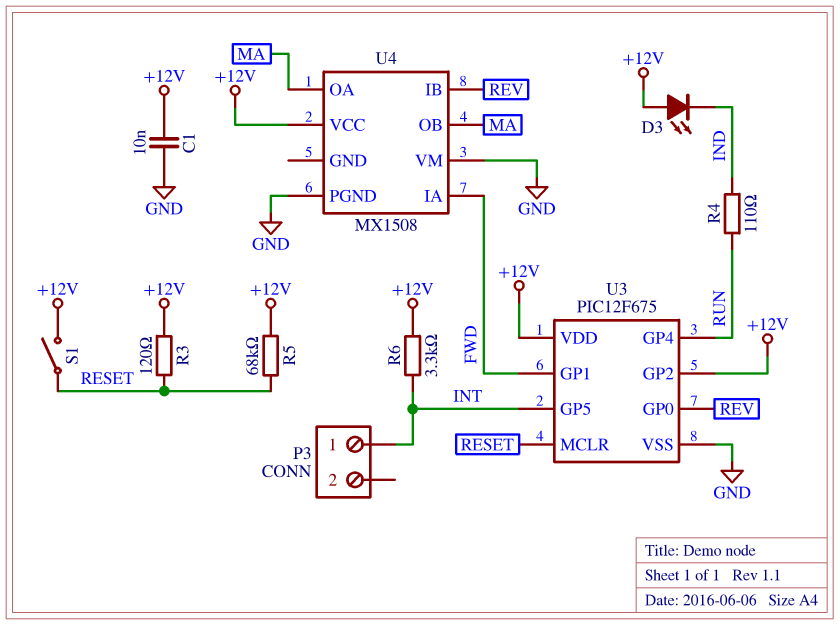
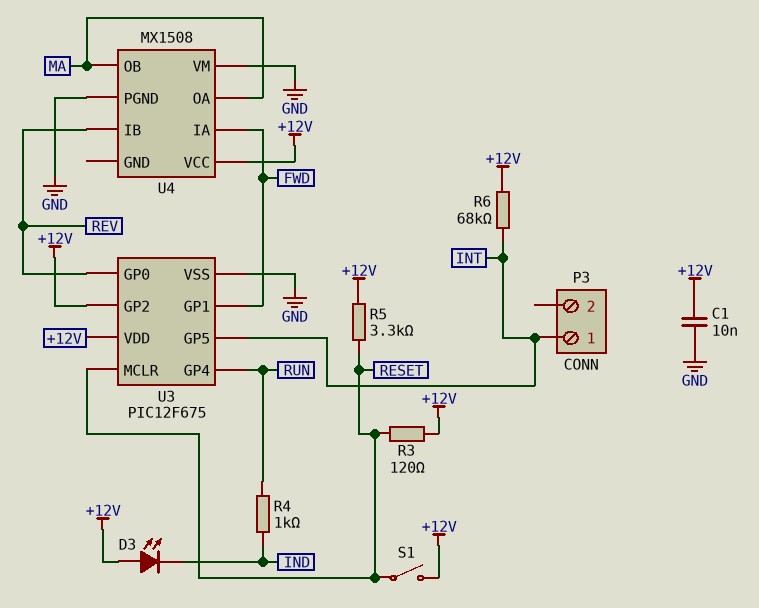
R4: 110 (IND, RUN) -> 1k (IND, RUN)
R5: 68k (+12V, RESET) -> 3.3k (+12V, RESET)
R6: 3.3k (+12V, INT) -> 68k (+12V, INT)

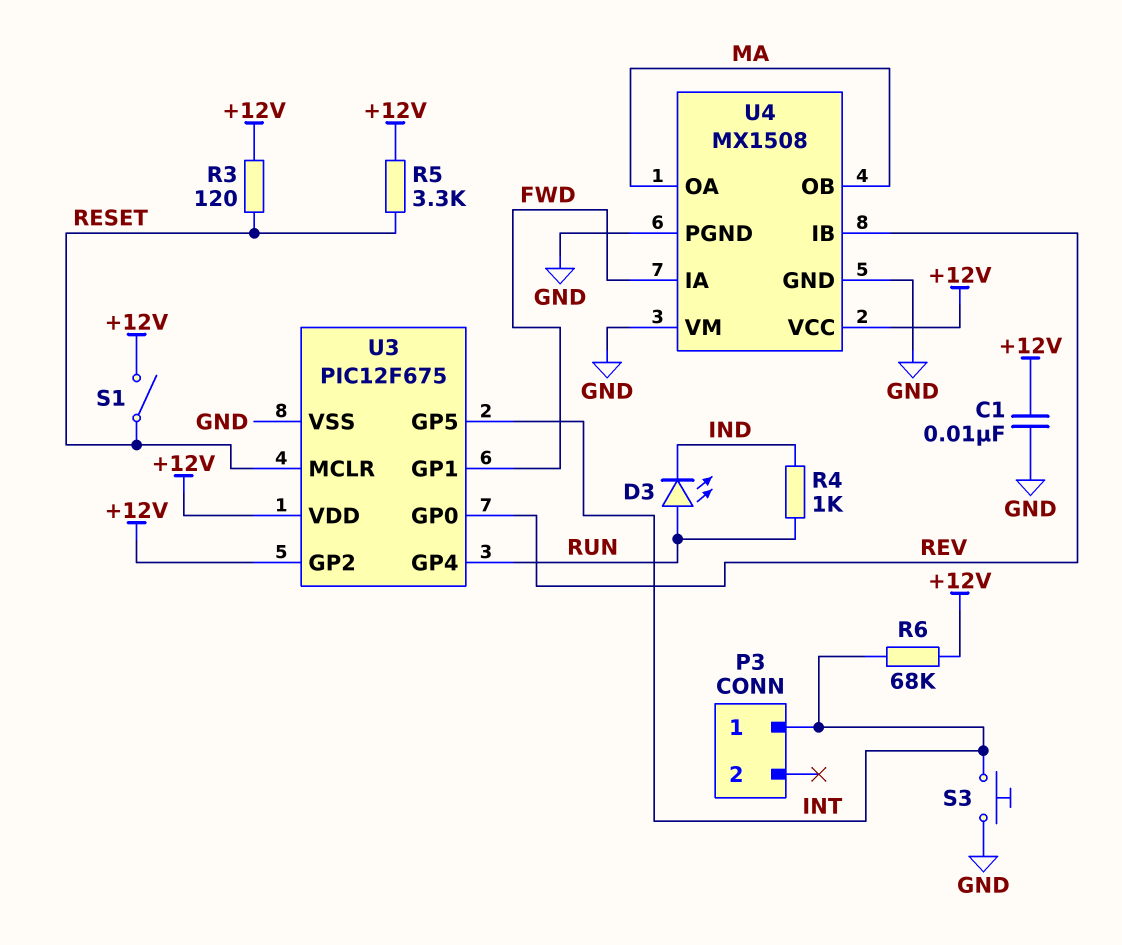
D3: LED (A +12V, K IND) -> LED (A RUN, K IND)
S3: none -> button (GND, INT)
U4 pin GND: none -> GND

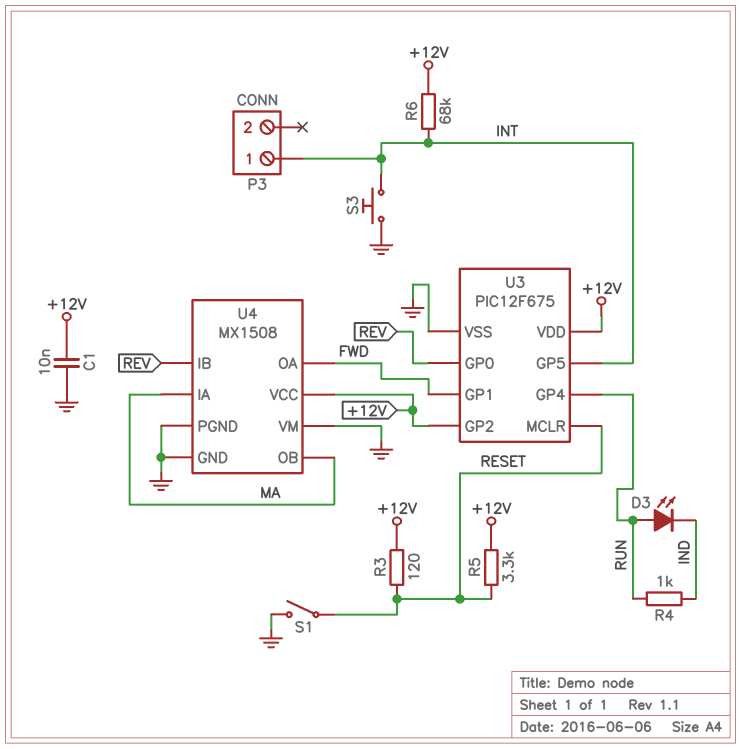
S1: switch (+12V, RESET) -> switch (GND, RESET)
U4 pin IA: FWD -> MA
U4 pin OA: MA -> FWD

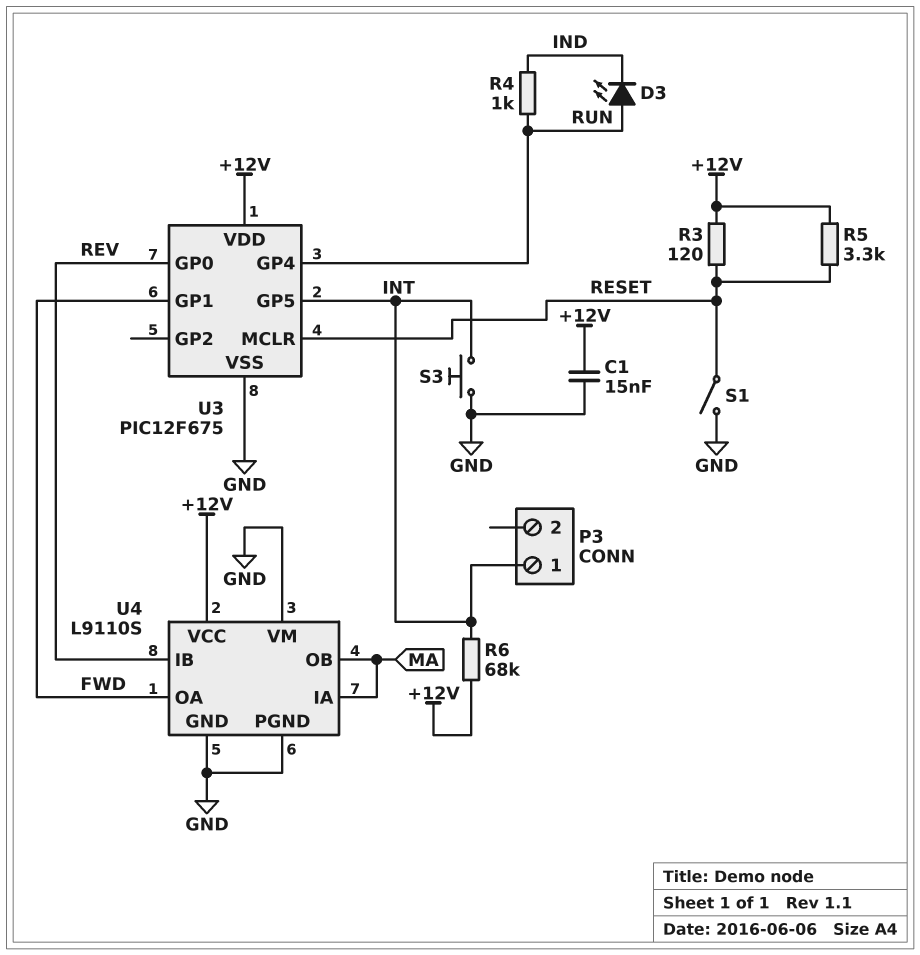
C1: 10nF (+12V, GND) -> 15nF (+12V, GND)
U3 pin GP2: +12V -> none
U4: MX1508 -> L9110S

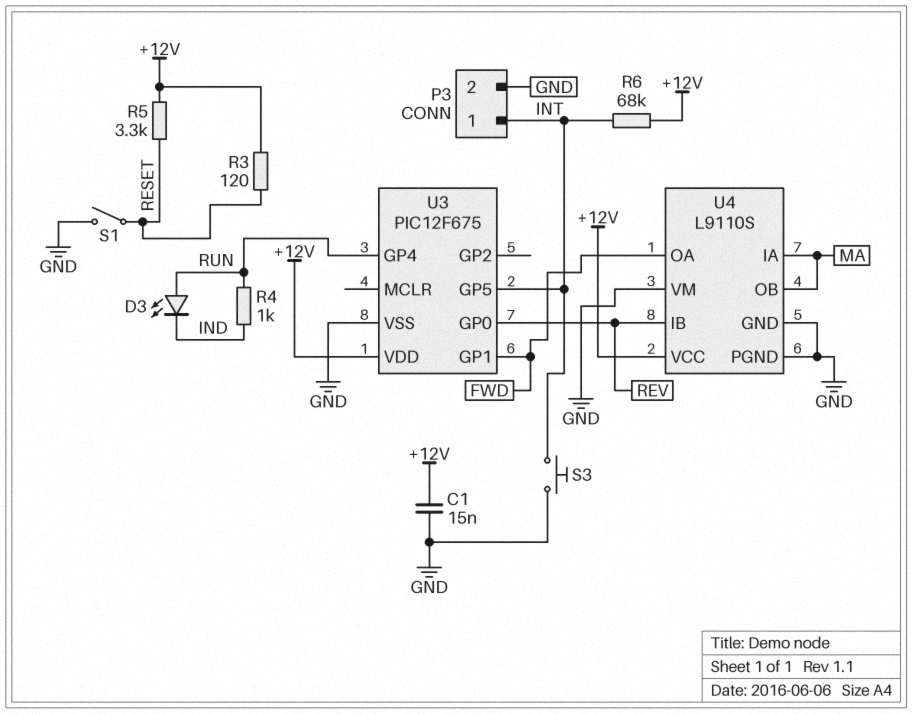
P3 pin 2: none -> GND
U3 pin MCLR: RESET -> none

